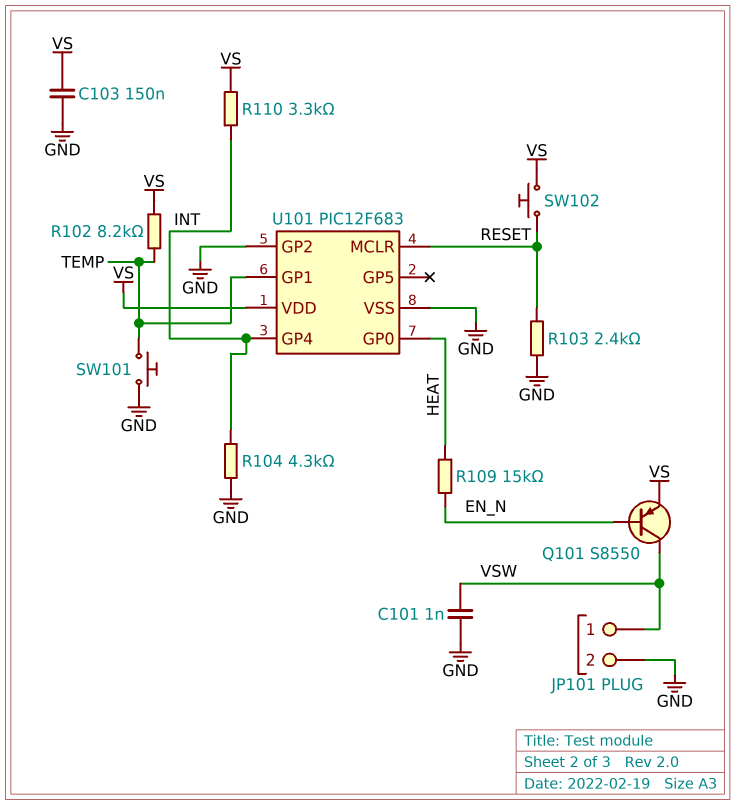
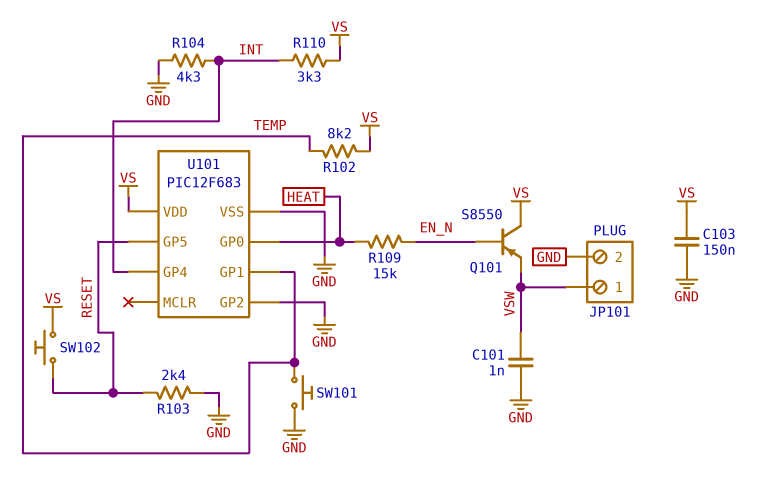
Q101: PNP S8550 (B EN_N, C VSW, E VS) -> PNP S8550 (B EN_N, C VS, E VSW)
U101 pin GP5: none -> RESET
U101 pin MCLR: RESET -> none

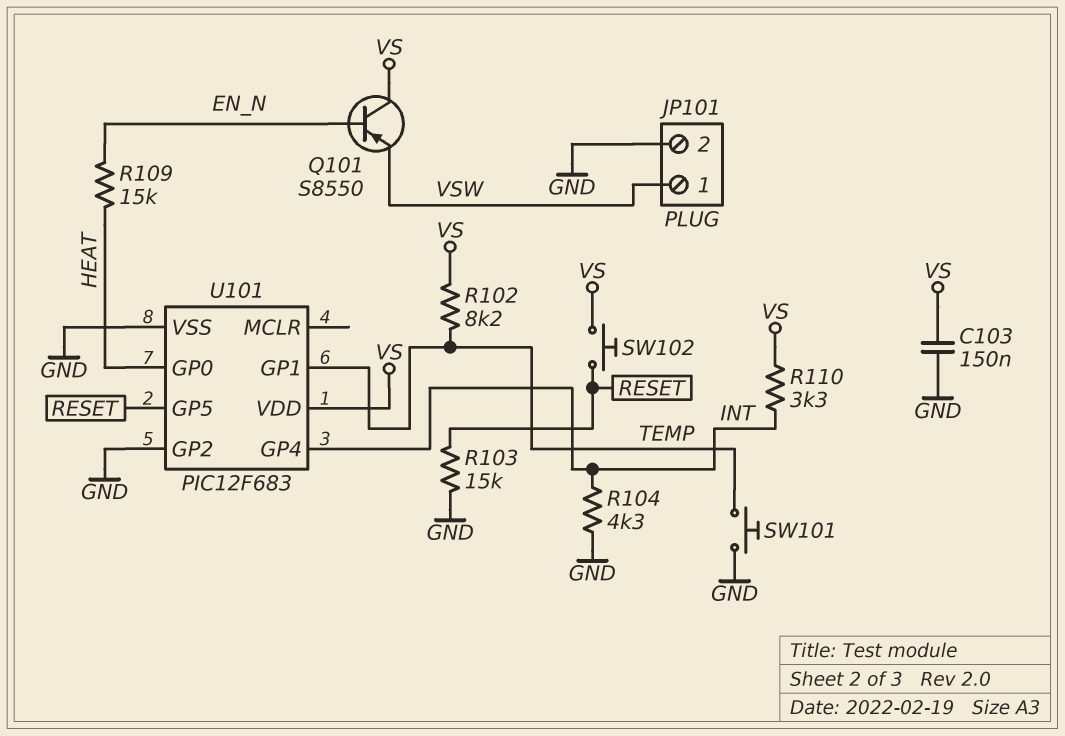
C101: 1nF (GND, VSW) -> none
R103: 2.4k (GND, RESET) -> 15k (GND, RESET)

